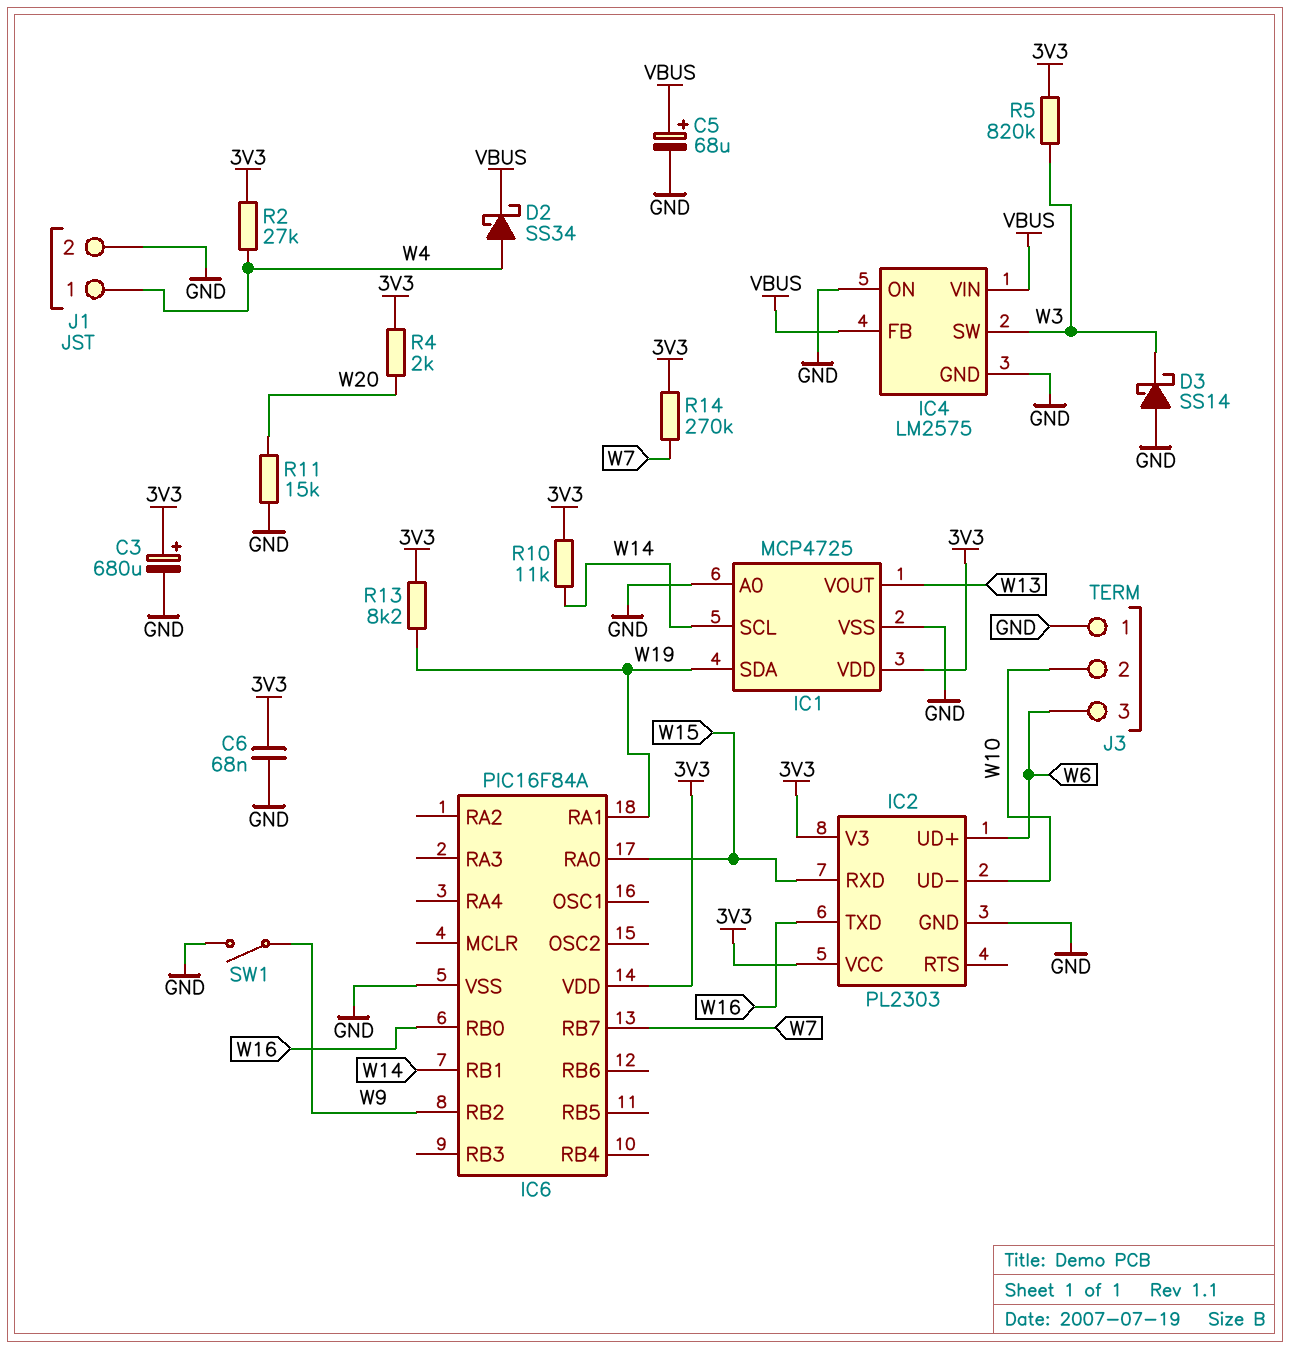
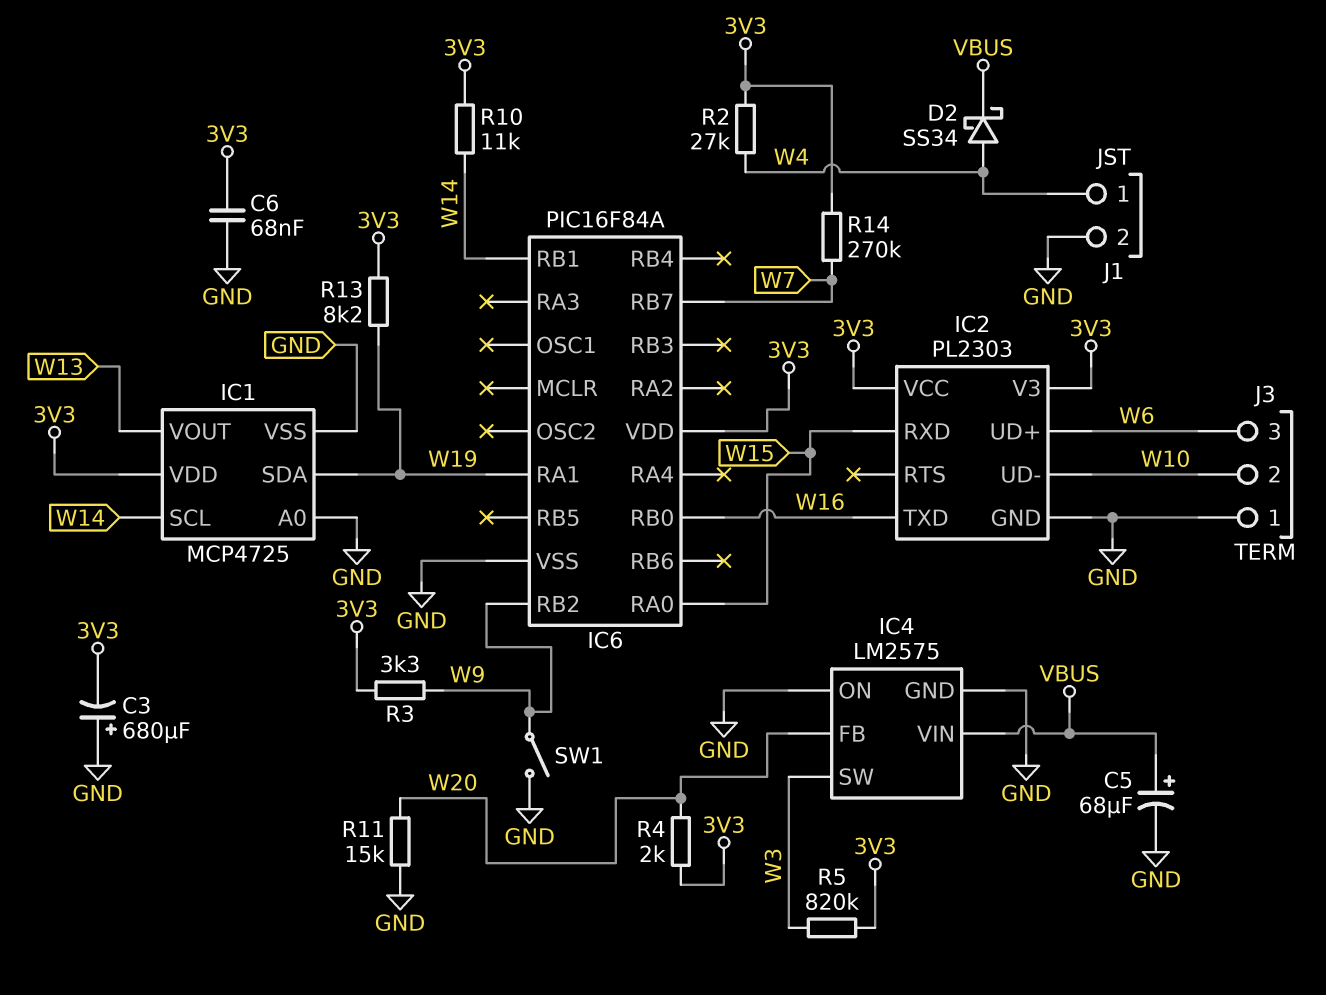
C3: 680uF (plus 3V3, minus GND) -> 680uF (plus GND, minus 3V3)
D3: schottky SS14 (A GND, K W3) -> none
IC4 pin FB: VBUS -> W20
R3: none -> 3.3k (3V3, W9)

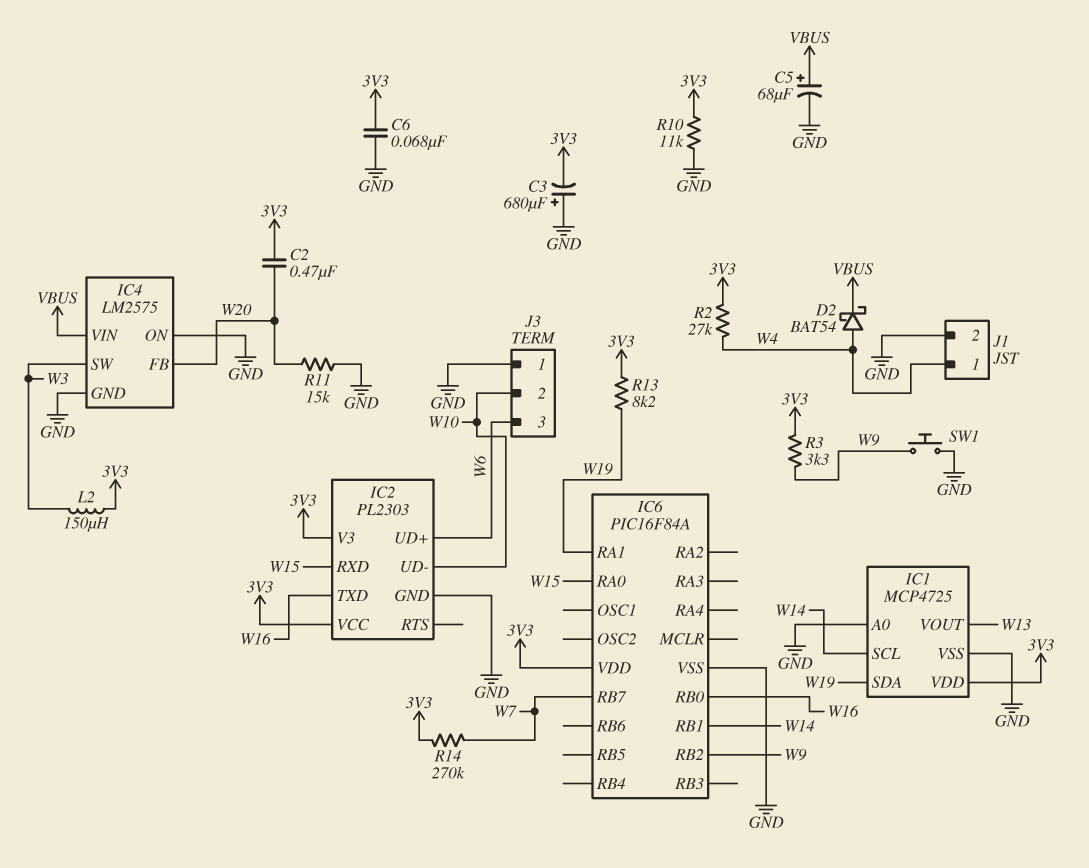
C2: none -> 470nF (3V3, W20)
D2: schottky SS34 (A W4, K VBUS) -> schottky BAT54 (A W4, K VBUS)
L2: none -> 150uH (3V3, W3)
R4: 2k (3V3, W20) -> none
R5: 820k (3V3, W3) -> none
R10: 11k (3V3, W14) -> 11k (3V3, GND)
SW1: switch (GND, W9) -> button (GND, W9)

